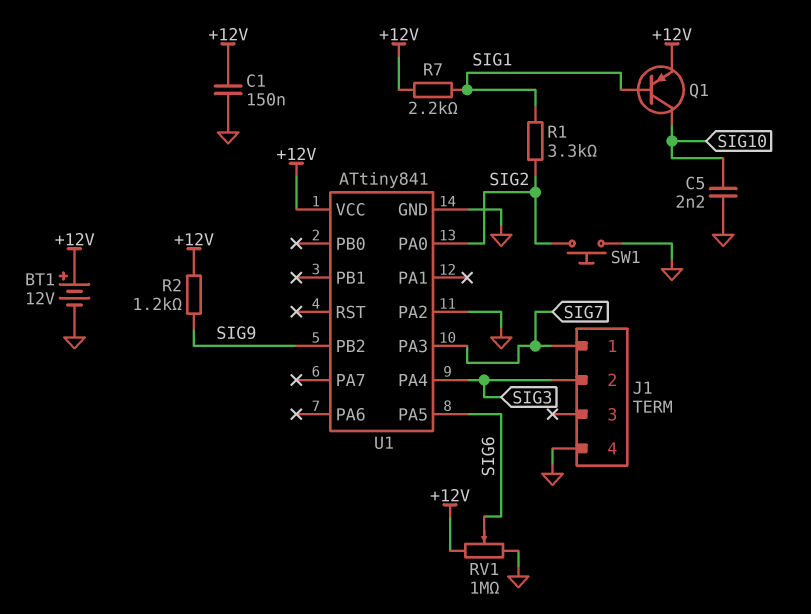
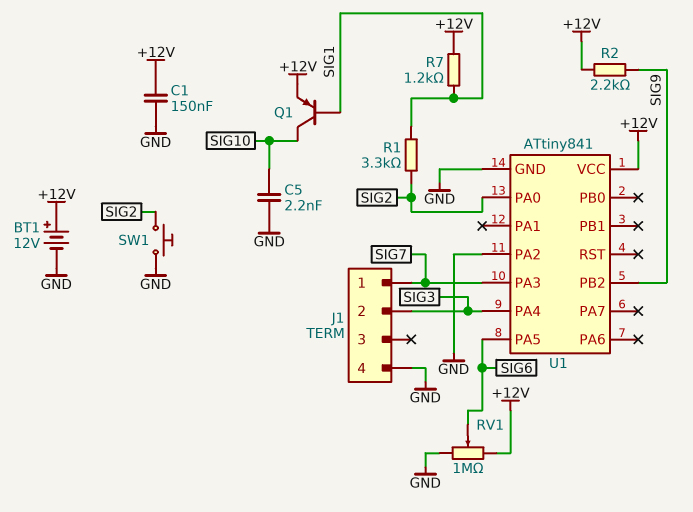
R2: 1.2k (+12V, SIG9) -> 2.2k (+12V, SIG9)
R7: 2.2k (+12V, SIG1) -> 1.2k (+12V, SIG1)

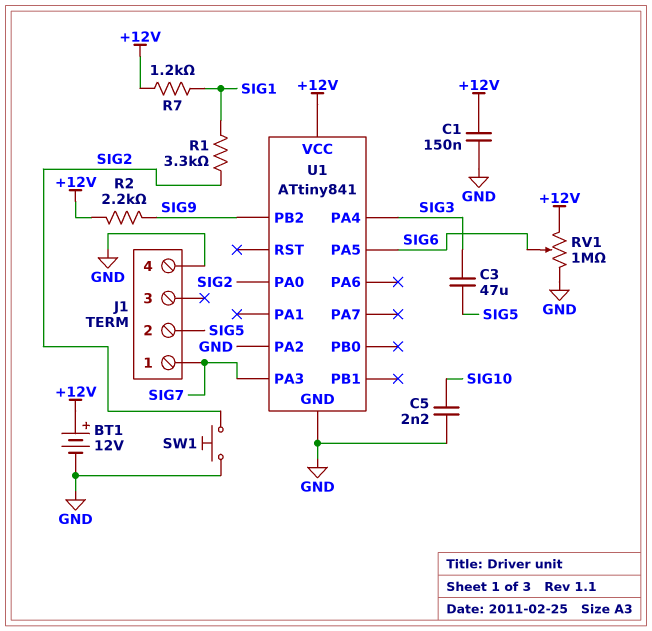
C3: none -> 47uF (SIG3, SIG5)
J1 pin 2: SIG3 -> SIG5
Q1: PNP (B SIG1, C SIG10, E +12V) -> none

